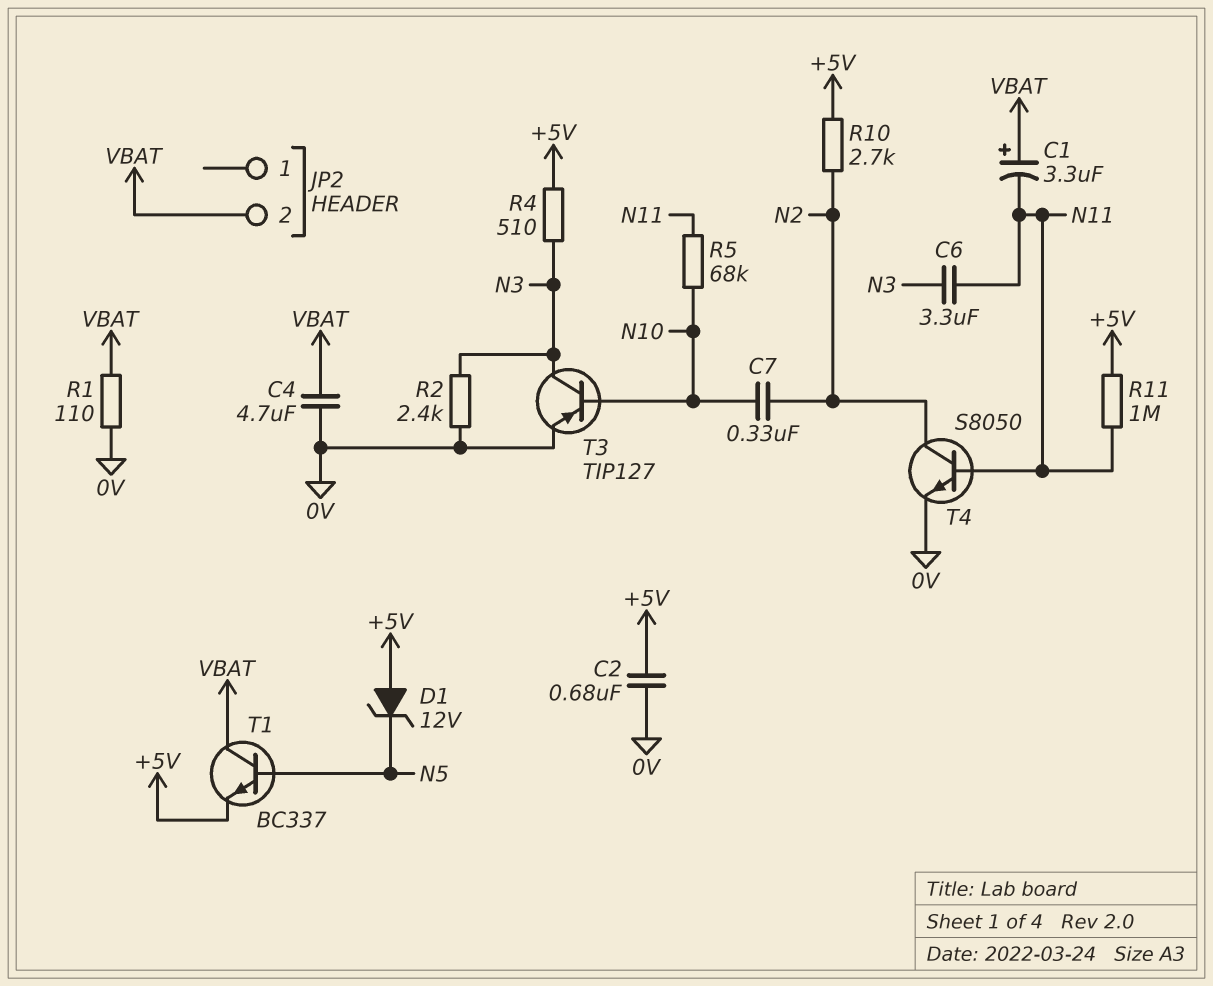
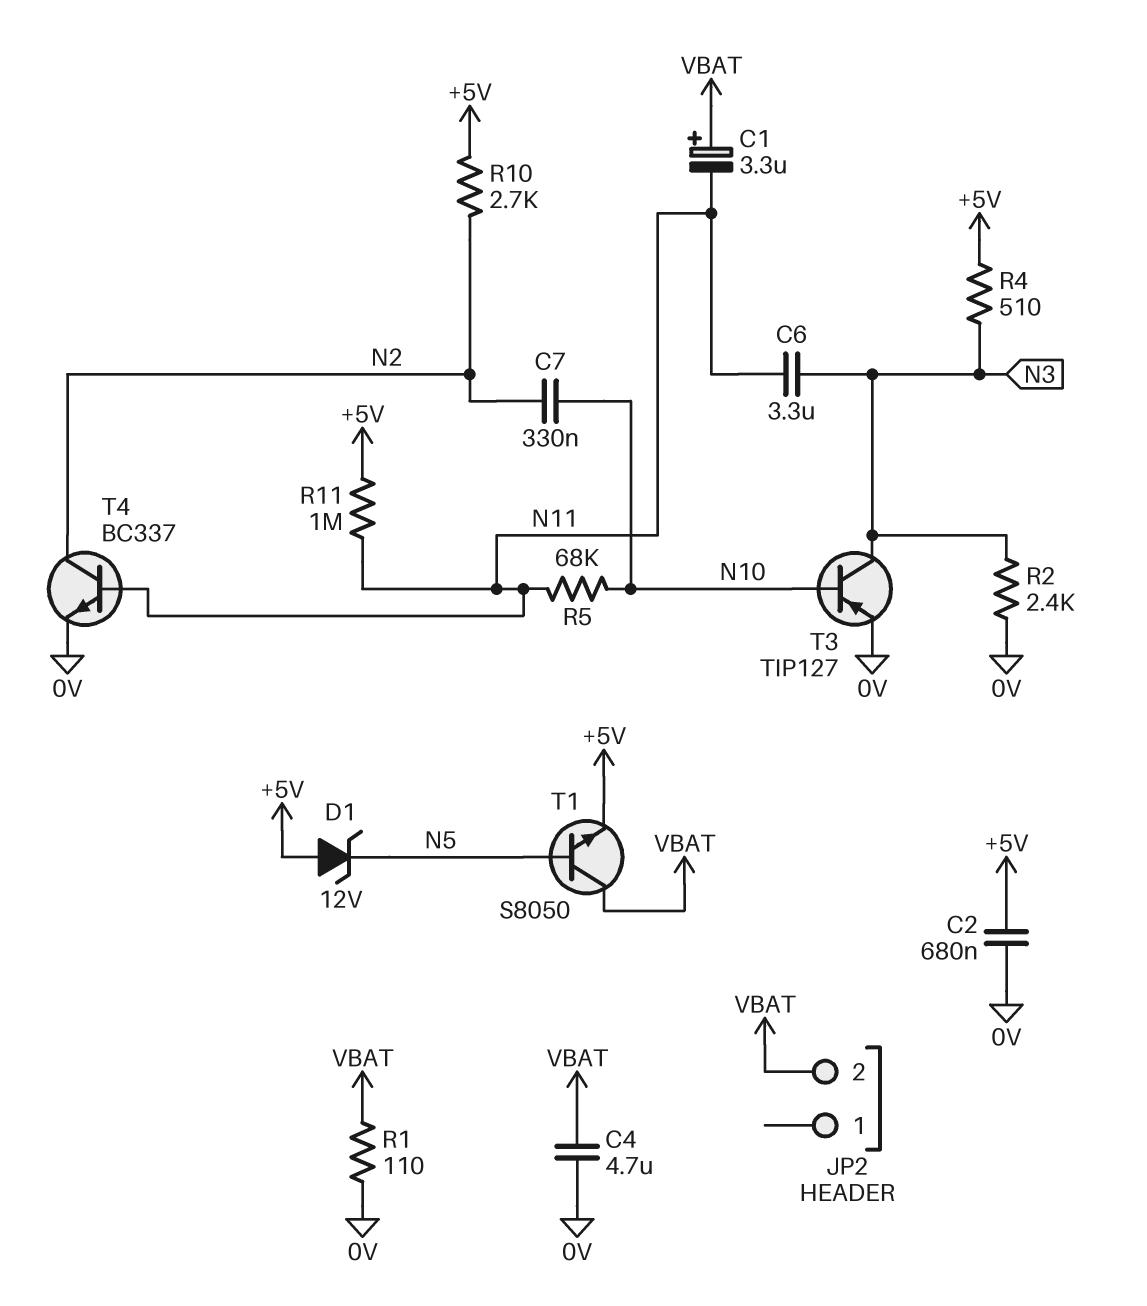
T1: NPN BC337 (B N5, C VBAT, E +5V) -> NPN S8050 (B N5, C VBAT, E +5V)
T4: NPN S8050 (B N11, C N2, E 0V) -> NPN BC337 (B N11, C N2, E 0V)

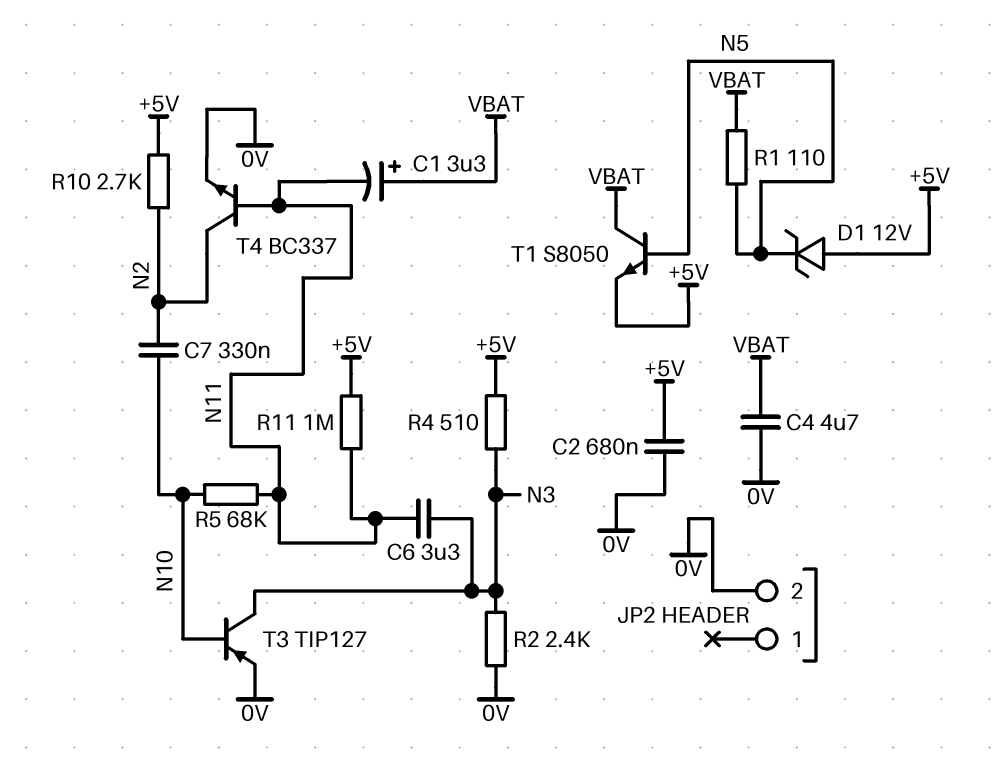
JP2 pin 2: VBAT -> 0V
R1: 110 (0V, VBAT) -> 110 (N5, VBAT)

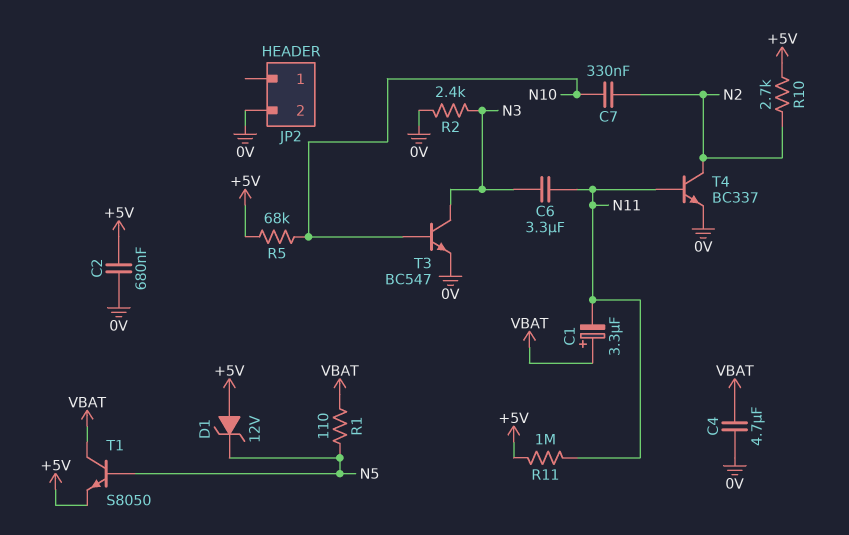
R4: 510 (+5V, N3) -> none
R5: 68k (N10, N11) -> 68k (+5V, N10)
T3: PNP TIP127 (B N10, C N3, E 0V) -> NPN BC547 (B N10, C N3, E 0V)

